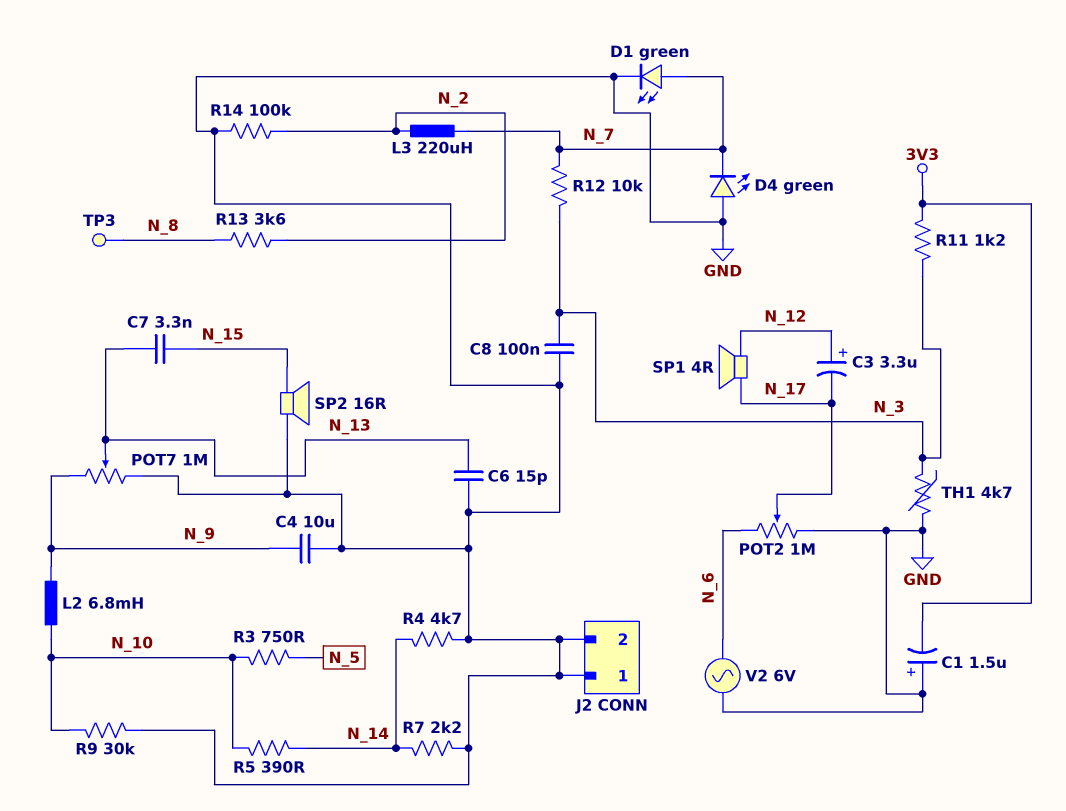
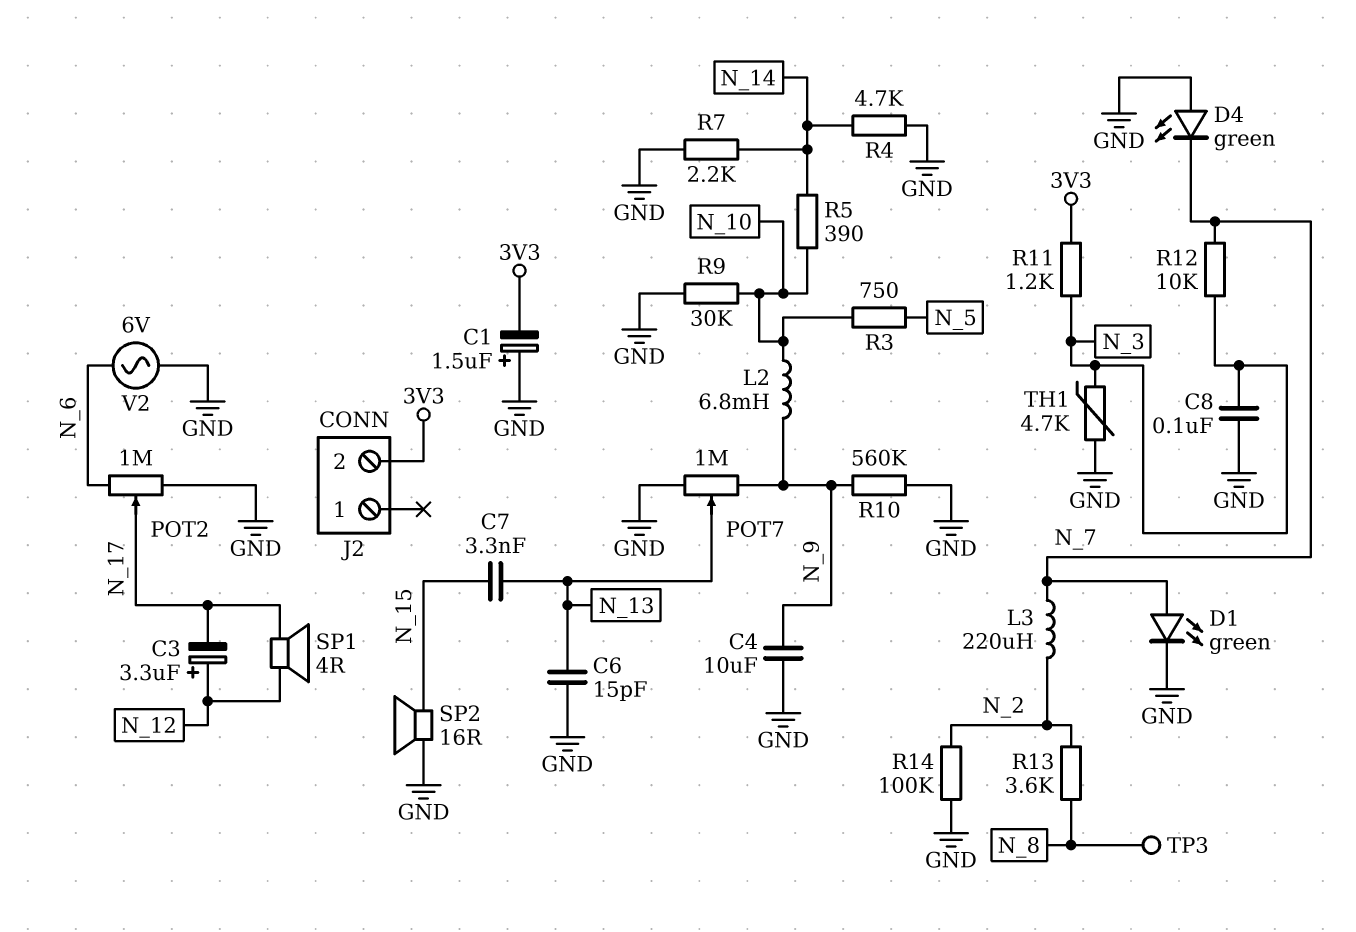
J2 pin 1: GND -> none
J2 pin 2: GND -> 3V3
R10: none -> 560k (GND, N_9)

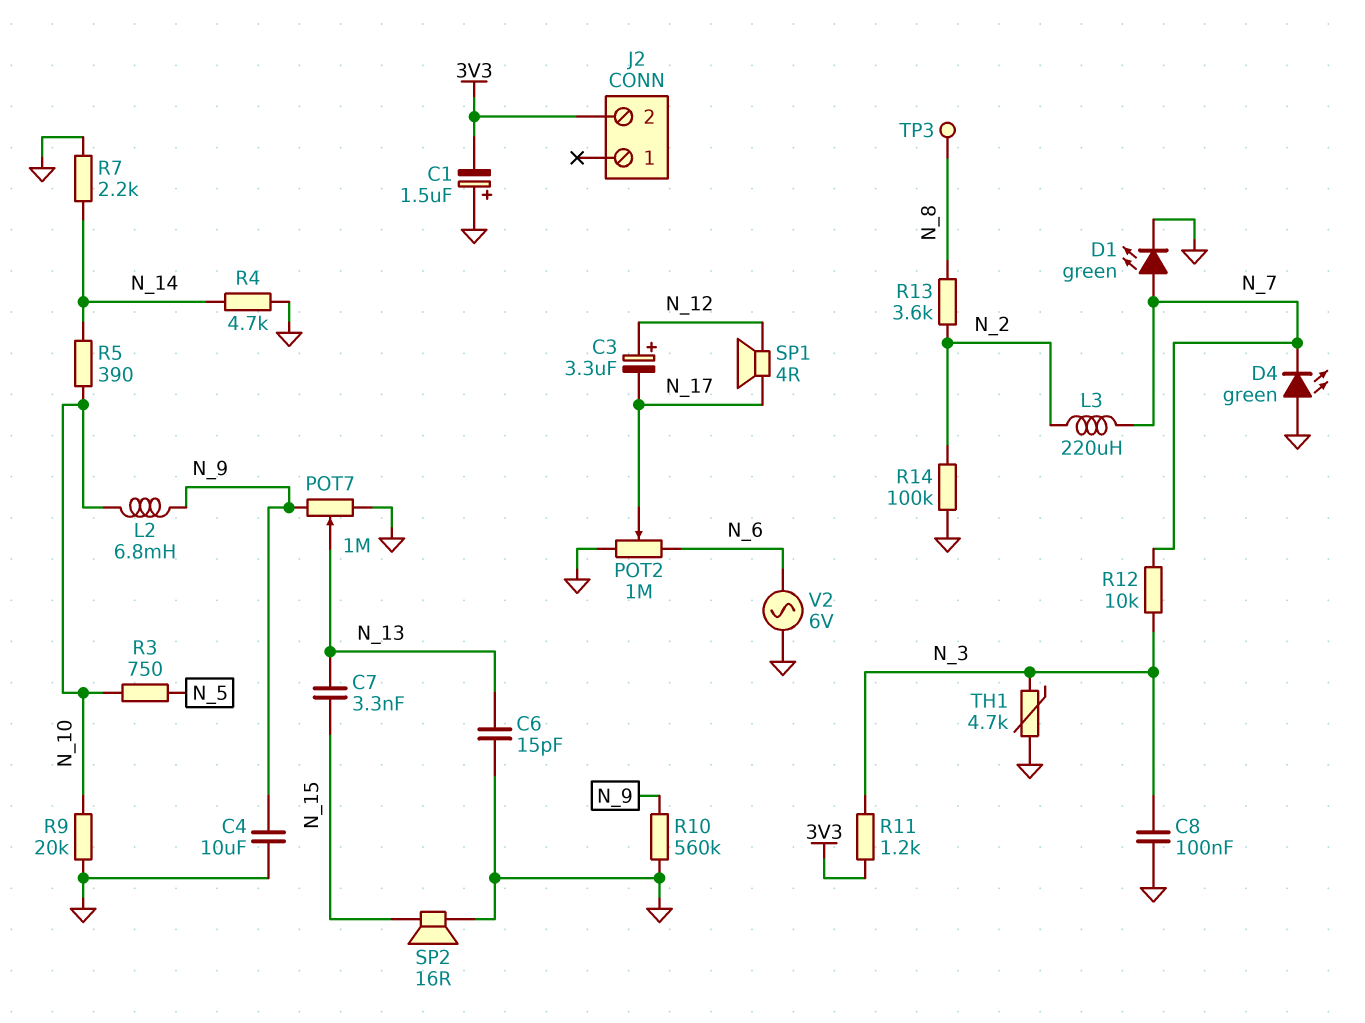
R9: 30k (GND, N_10) -> 20k (GND, N_10)

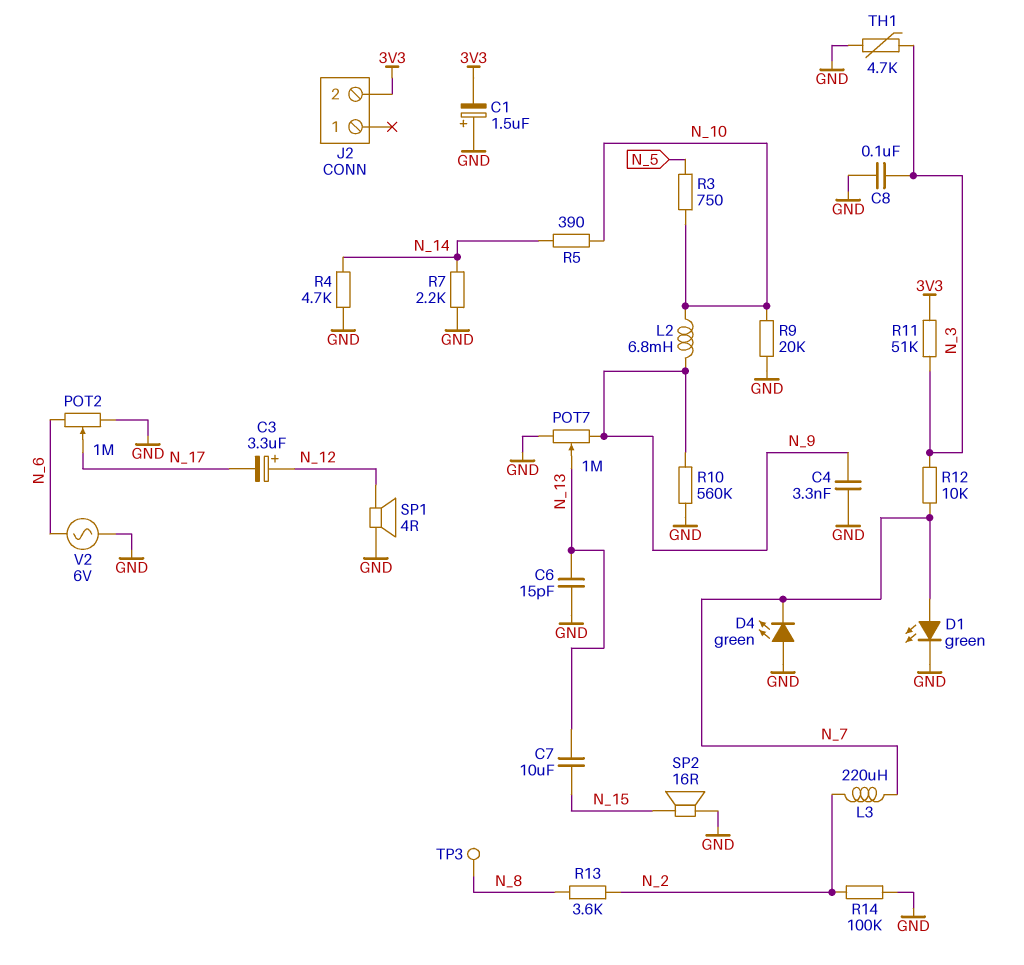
C4: 10uF (GND, N_9) -> 3.3nF (GND, N_9)
C7: 3.3nF (N_13, N_15) -> 10uF (N_13, N_15)
R11: 1.2k (3V3, N_3) -> 51k (3V3, N_3)
SP1: speaker 4R (N_12, N_17) -> speaker 4R (GND, N_12)

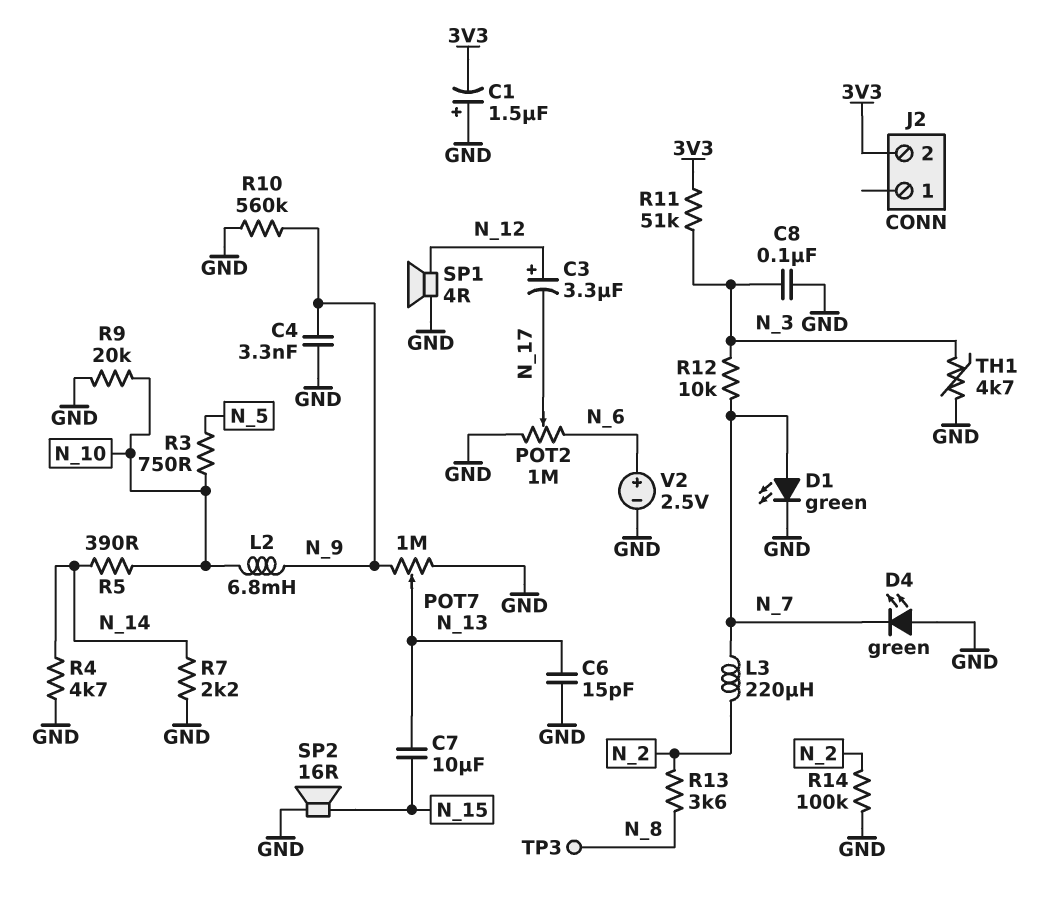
V2: AC 6V (GND, N_6) -> 2.5V (plus N_6, minus GND)

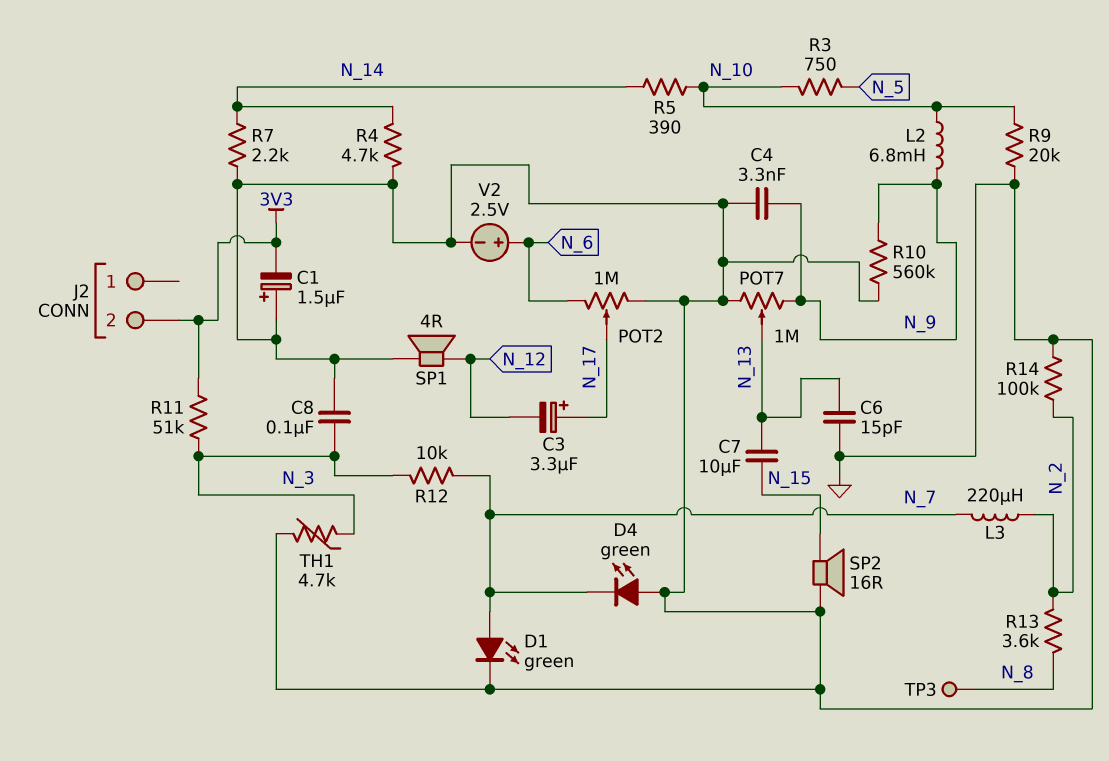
C3: 3.3uF (plus N_12, minus N_17) -> 3.3uF (plus N_17, minus N_12)

